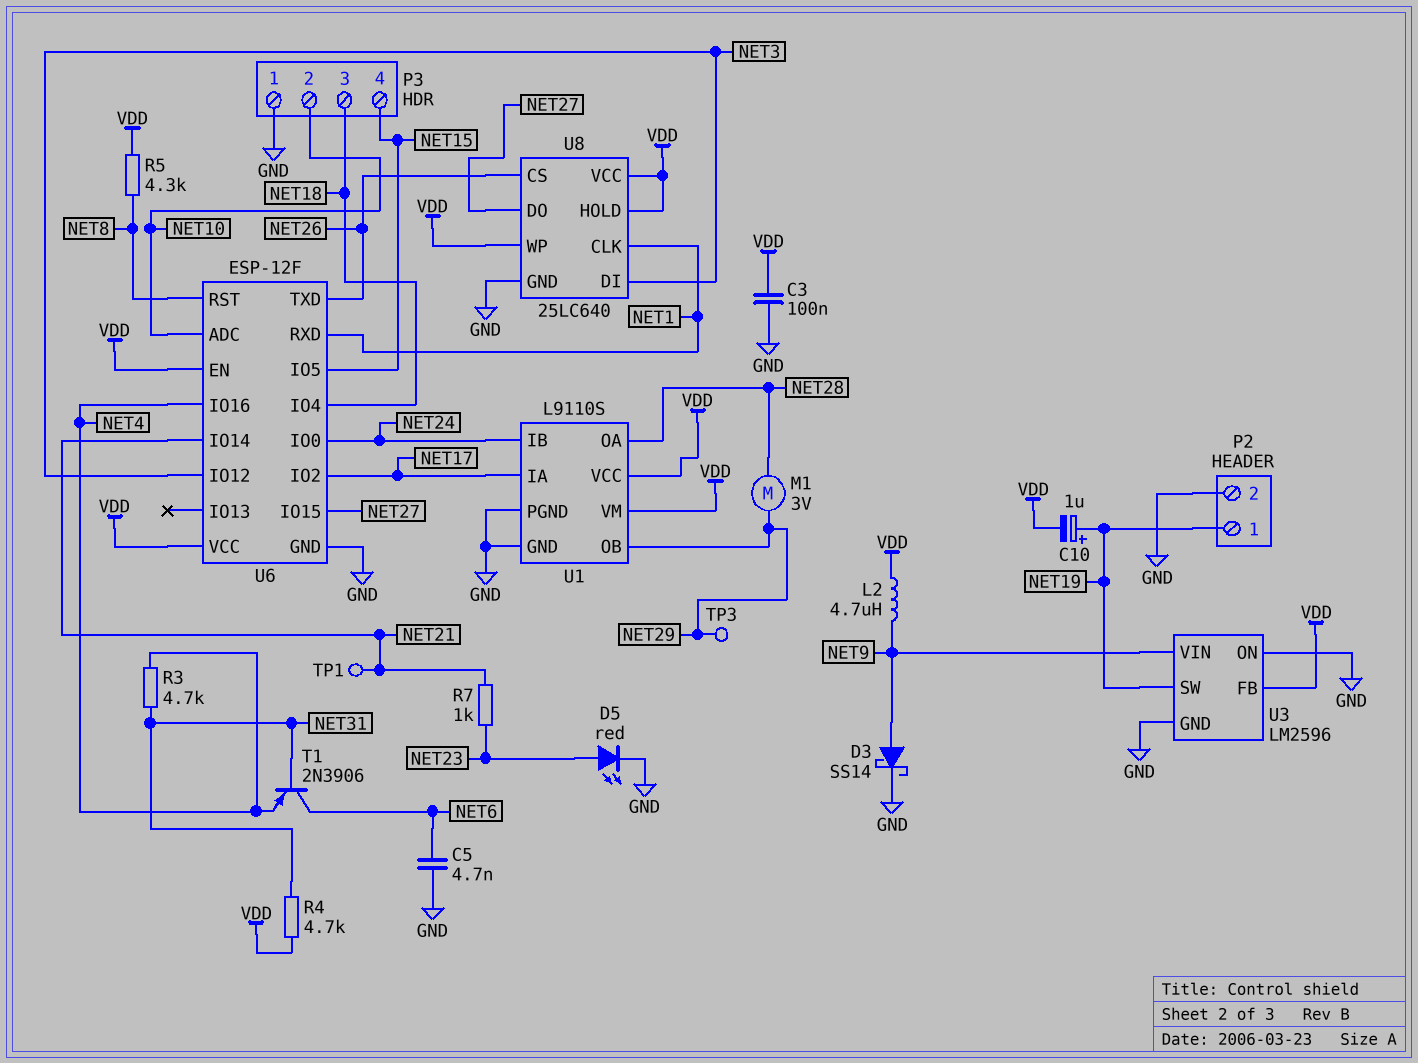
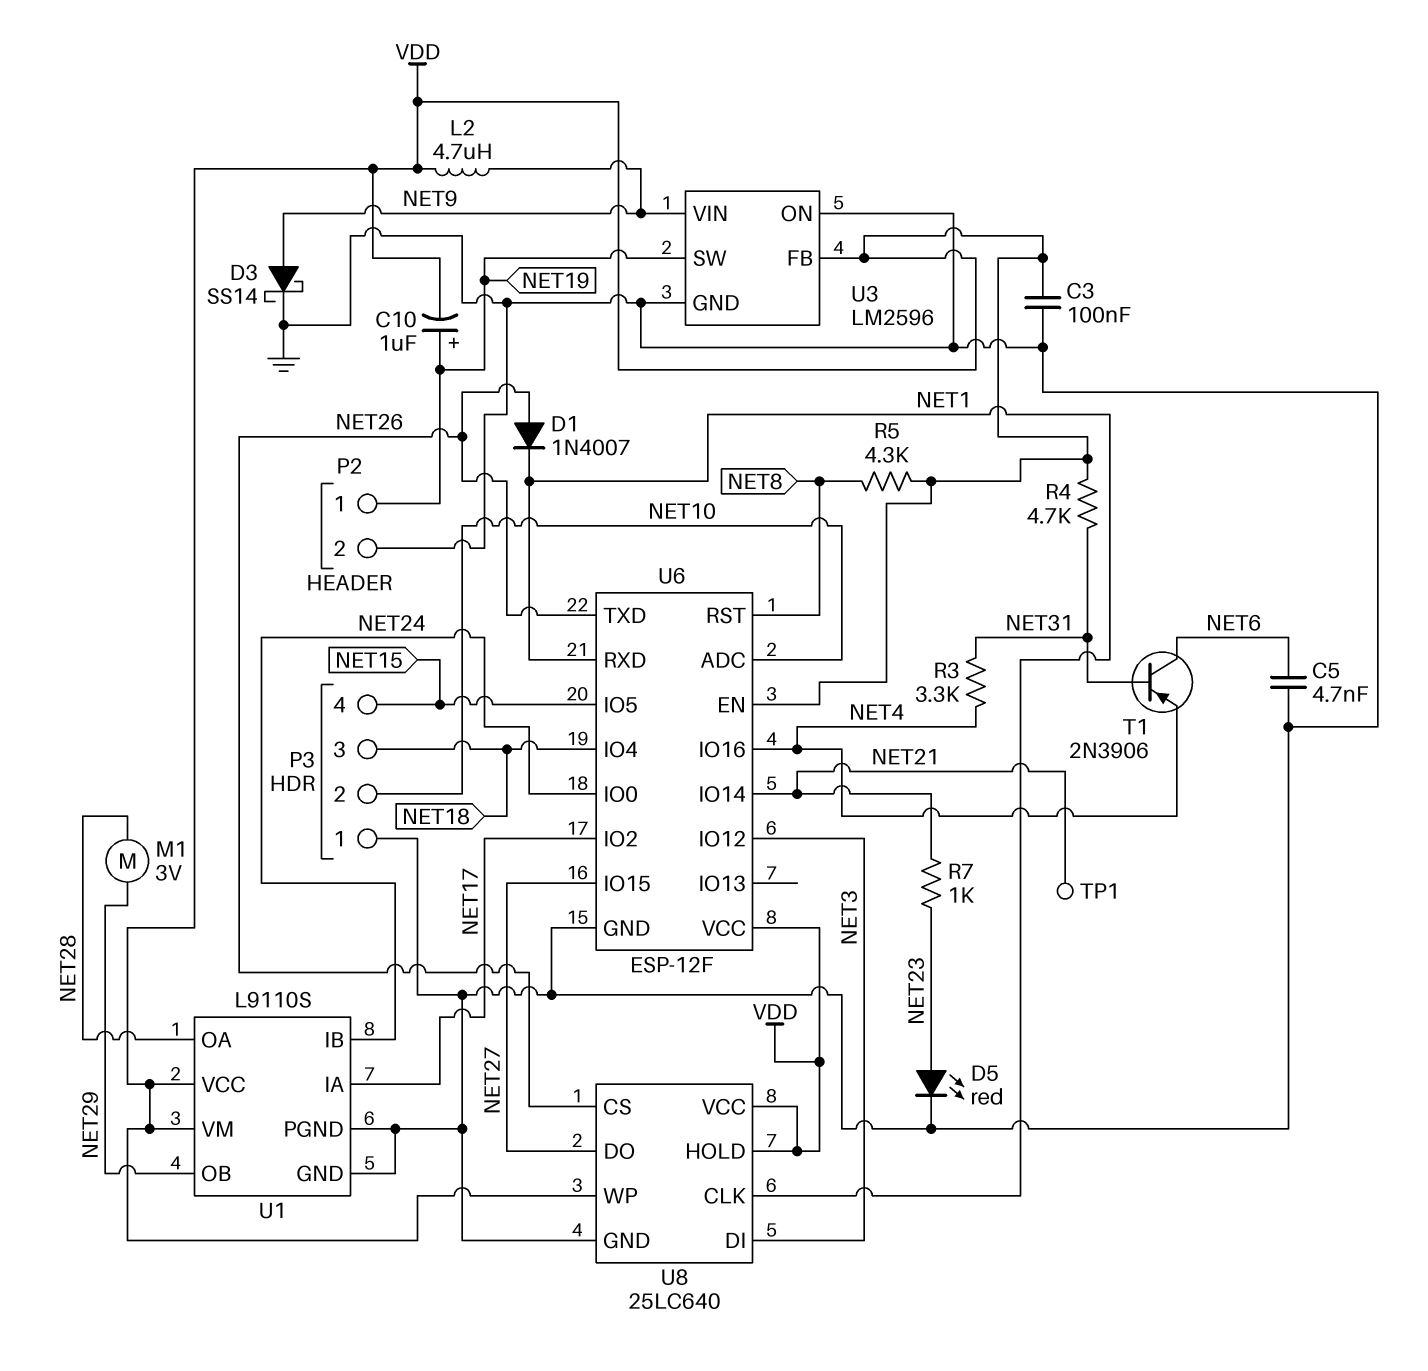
D1: none -> diode 1N4007 (A NET26, K NET1)
R3: 4.7k (NET4, NET31) -> 3.3k (NET4, NET31)
TP3: test point (NET29) -> none

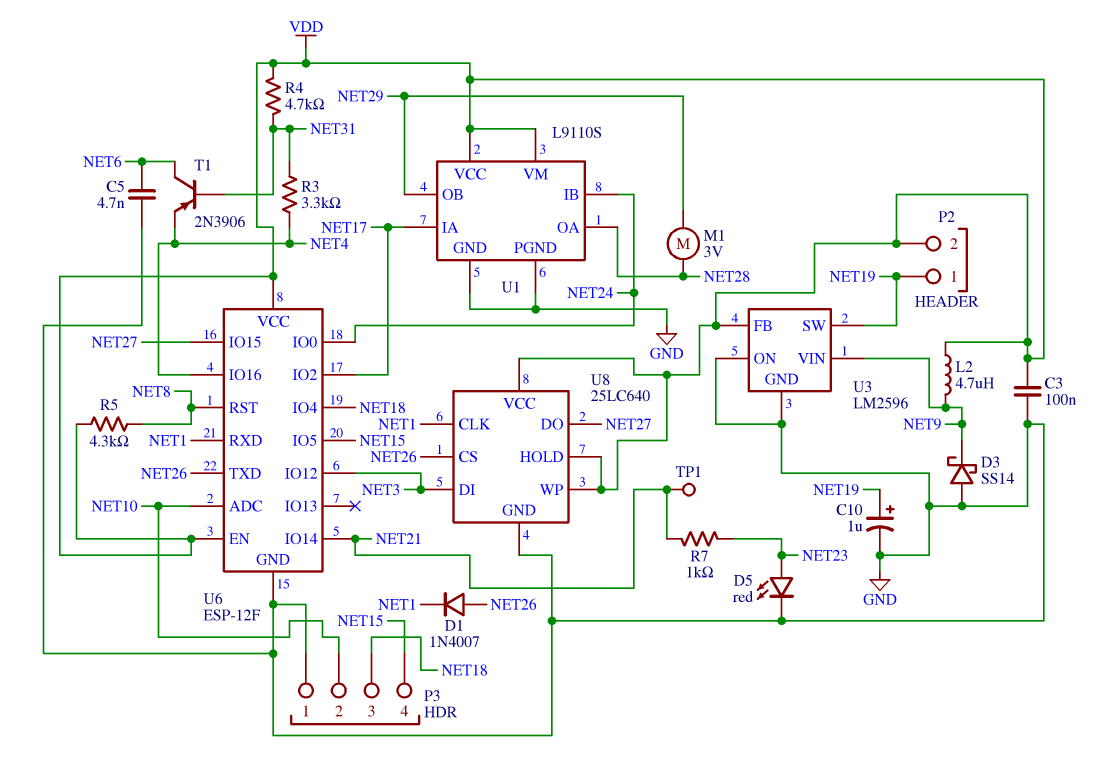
C10: 1uF (plus NET19, minus VDD) -> 1uF (plus NET19, minus GND)
D3: schottky SS14 (A NET9, K GND) -> schottky SS14 (A GND, K NET9)
P2 pin 2: GND -> VDD

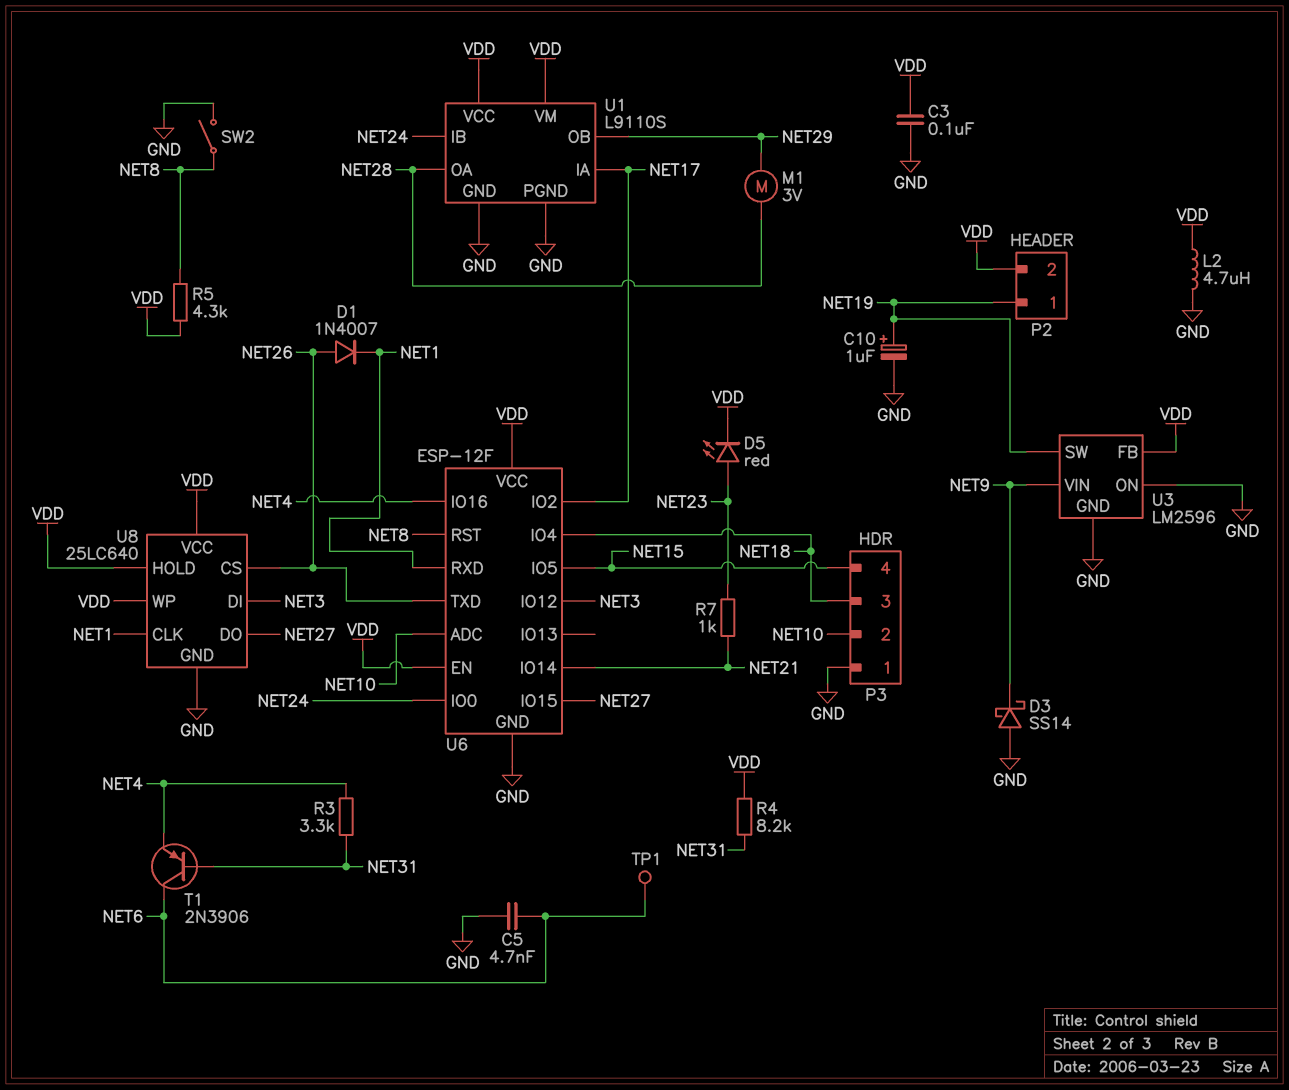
D5: LED red (A NET23, K GND) -> LED red (A NET23, K VDD)
L2: 4.7uH (NET9, VDD) -> 4.7uH (GND, VDD)
R4: 4.7k (NET31, VDD) -> 8.2k (NET31, VDD)
SW2: none -> switch (GND, NET8)
TP1: test point (NET21) -> test point (NET6)

